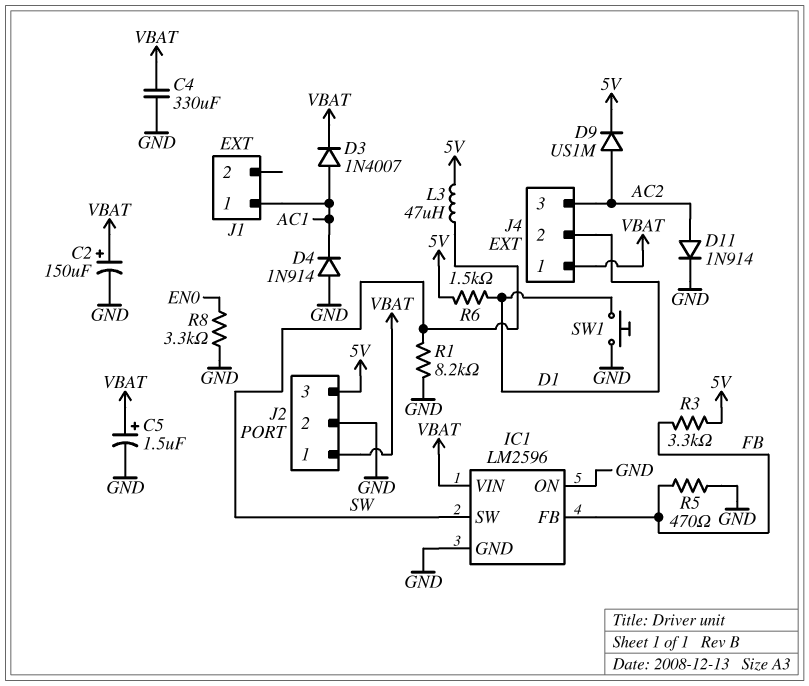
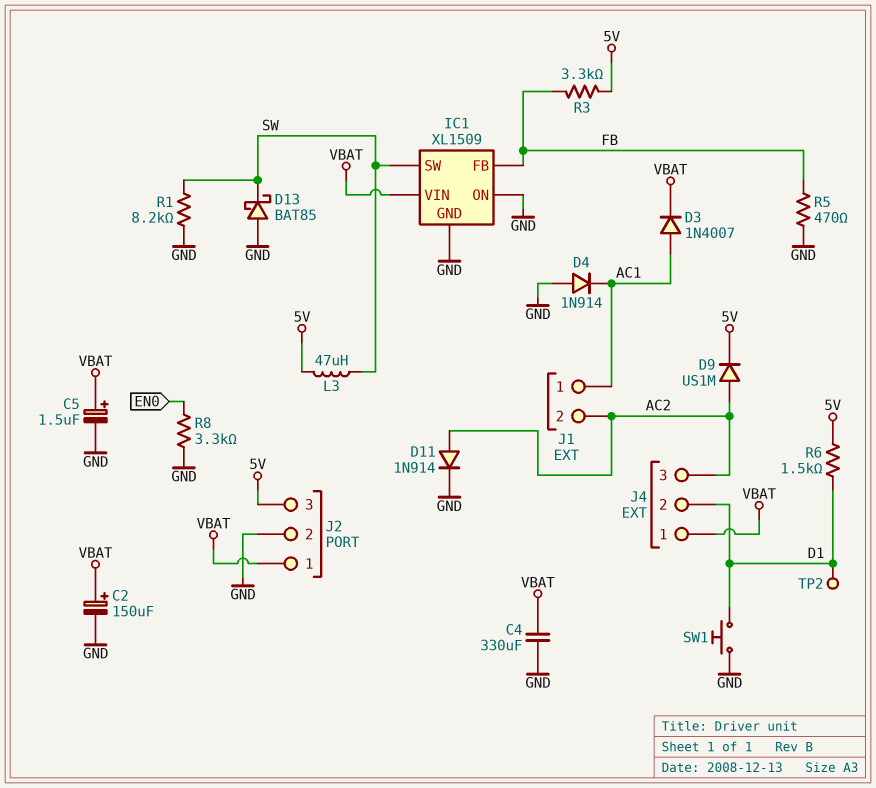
D13: none -> schottky BAT85 (A GND, K SW)
IC1: LM2596 -> XL1509
J1 pin 2: none -> AC2
TP2: none -> test point (D1)

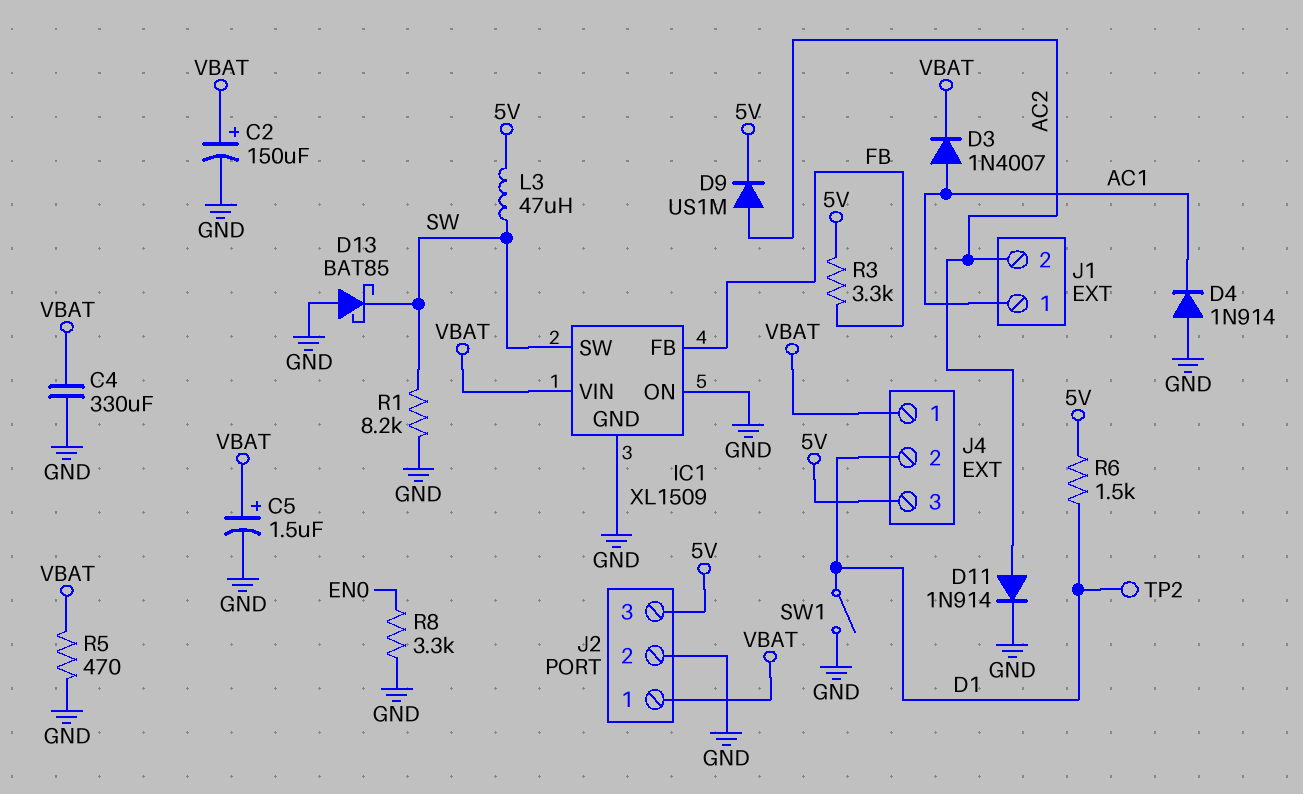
J4 pin 3: AC2 -> 5V
R5: 470 (FB, GND) -> 470 (GND, VBAT)
SW1: button (D1, GND) -> switch (D1, GND)

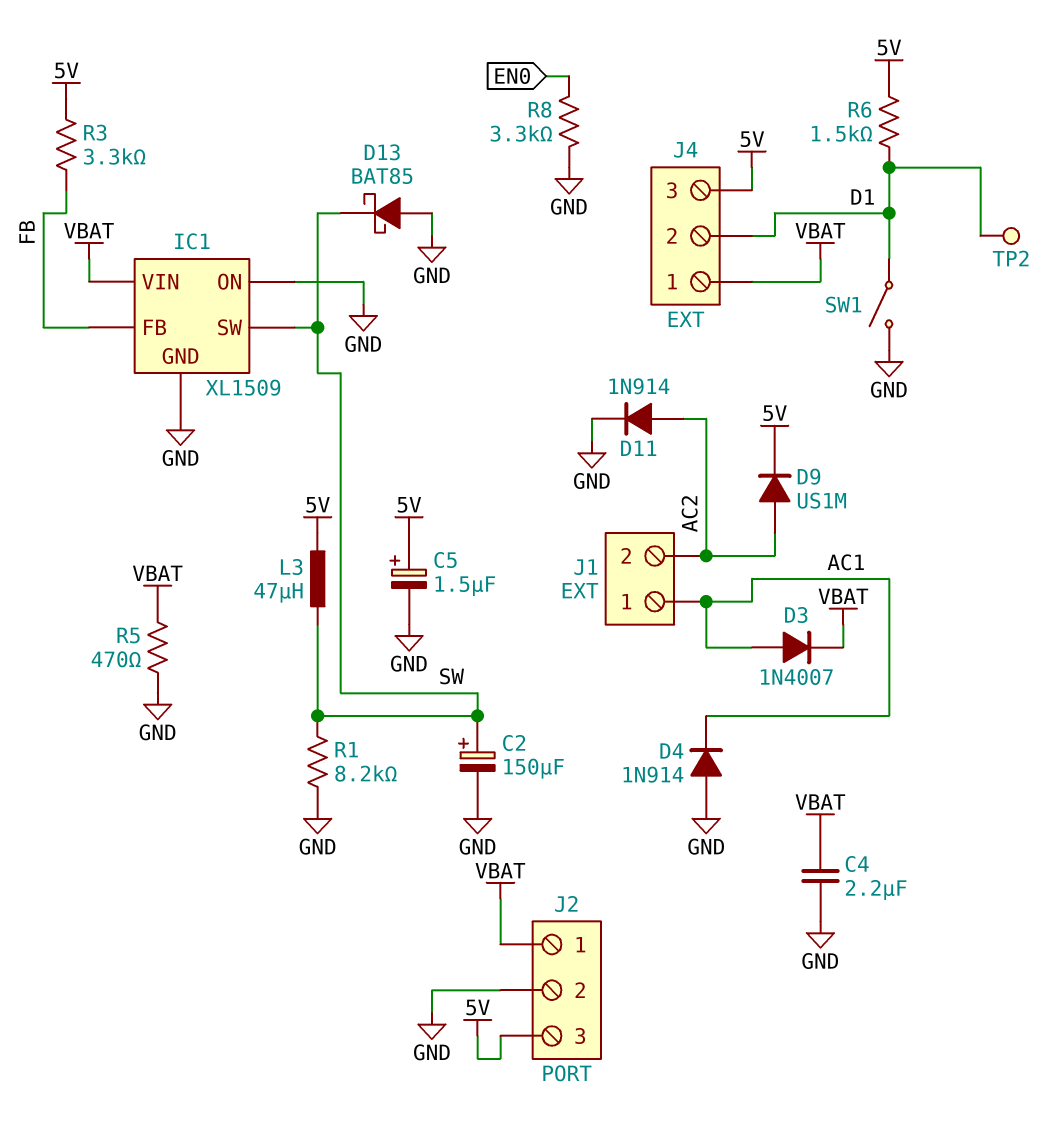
C2: 150uF (plus VBAT, minus GND) -> 150uF (plus SW, minus GND)
C4: 330uF (GND, VBAT) -> 2.2uF (GND, VBAT)
C5: 1.5uF (plus VBAT, minus GND) -> 1.5uF (plus 5V, minus GND)

